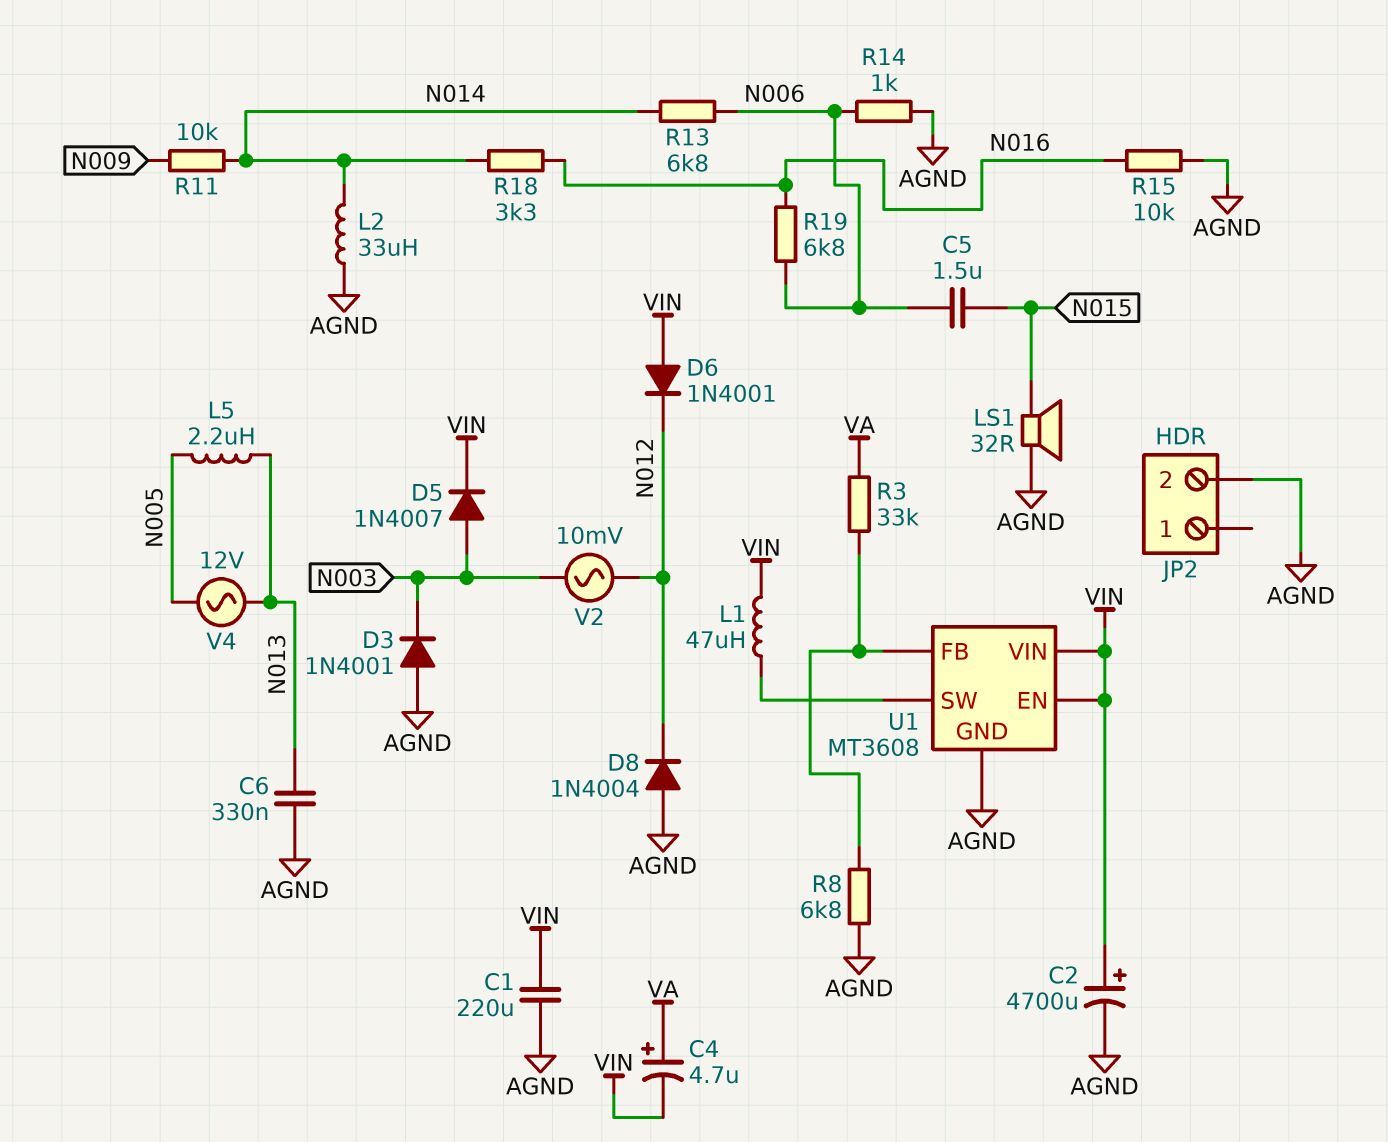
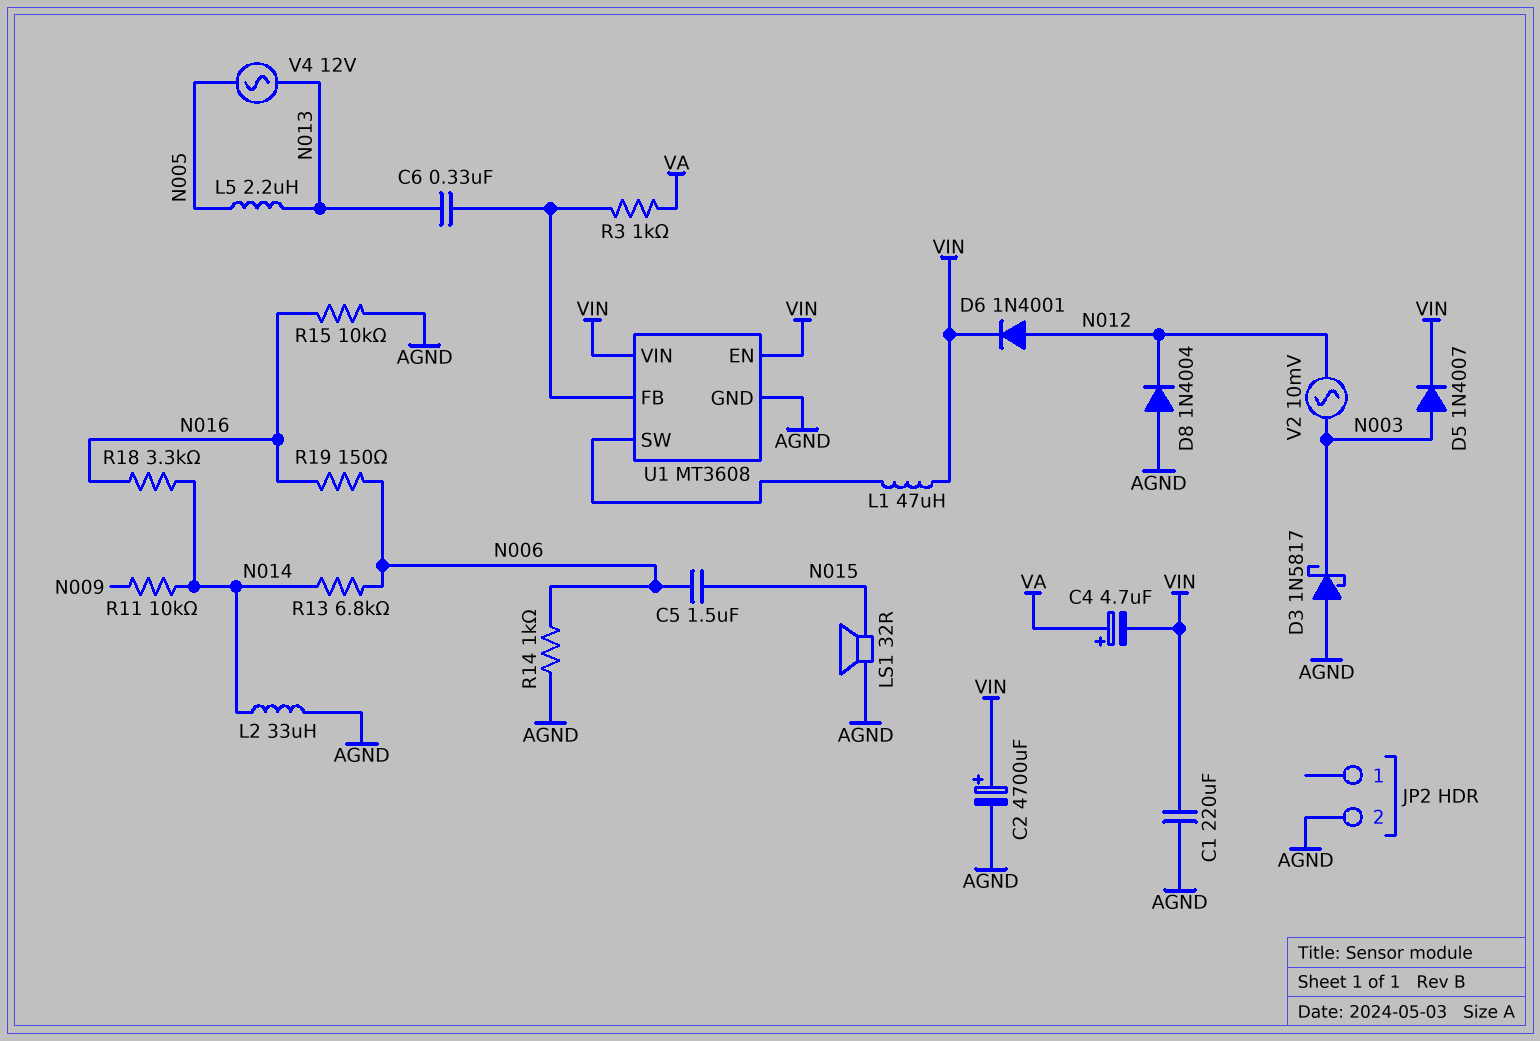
C6: 330nF (AGND, N013) -> 330nF (N013, U1/FB)
D3: diode 1N4001 (A AGND, K N003) -> schottky 1N5817 (A AGND, K N003)
D6: diode 1N4001 (A VIN, K N012) -> diode 1N4001 (A N012, K VIN)
R3: 33k (U1/FB, VA) -> 1k (U1/FB, VA)
R8: 6.8k (AGND, U1/FB) -> none
R19: 6.8k (N006, N016) -> 150 (N006, N016)

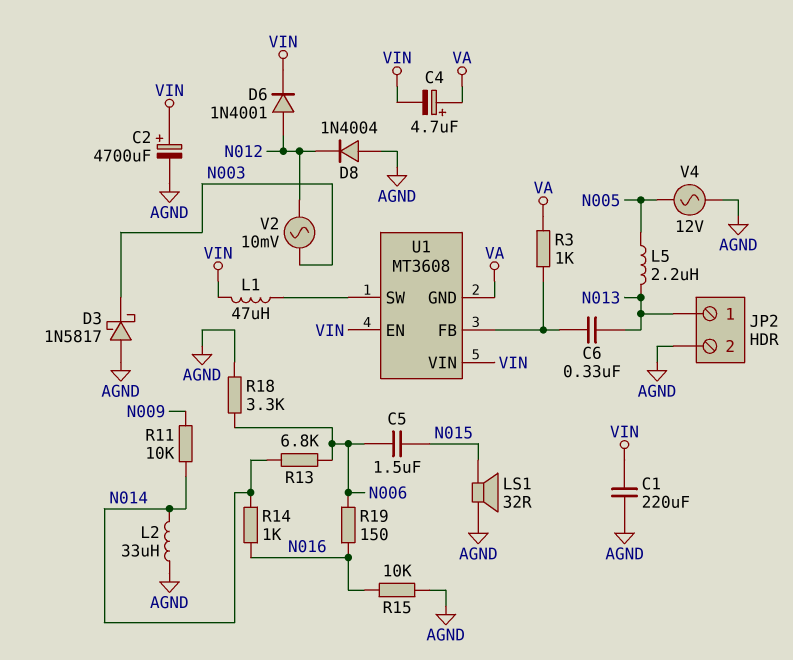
D5: diode 1N4007 (A N003, K VIN) -> none
JP2 pin 1: none -> N013
R14: 1k (AGND, N006) -> 1k (N014, N016)
R18: 3.3k (N014, N016) -> 3.3k (AGND, N006)
U1 pin GND: AGND -> VA
V4: AC 12V (N005, N013) -> AC 12V (AGND, N005)

